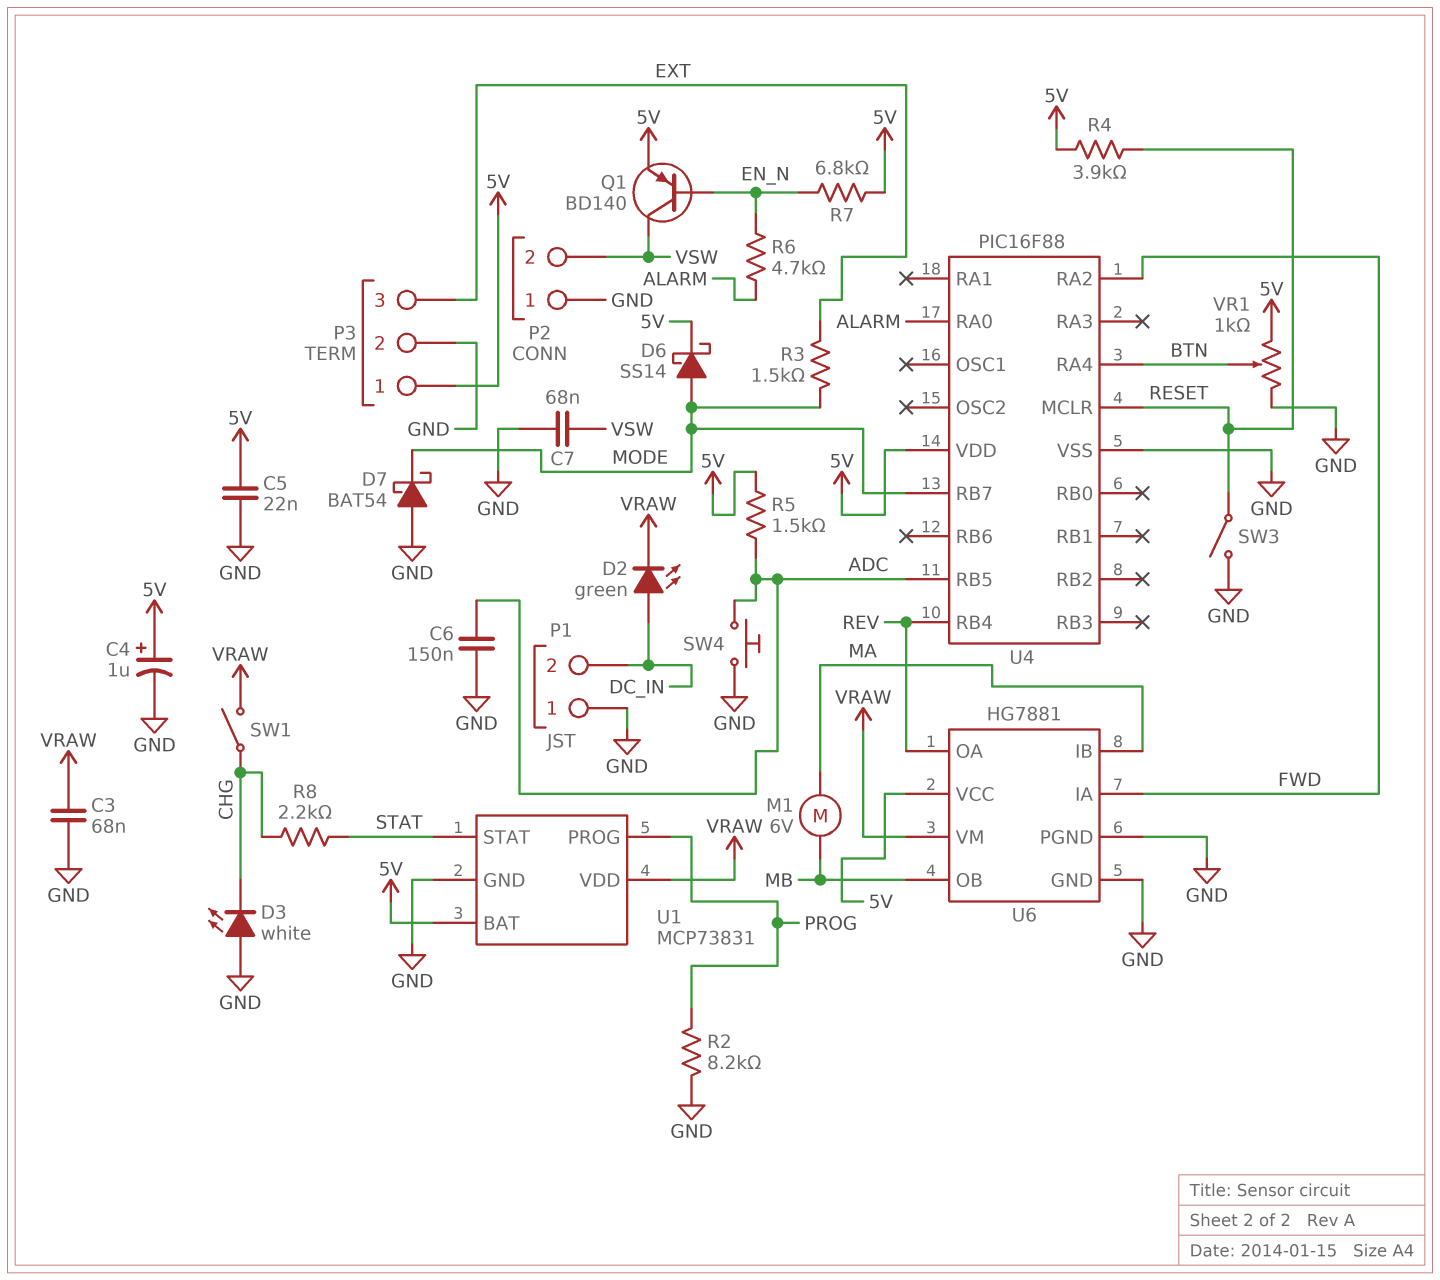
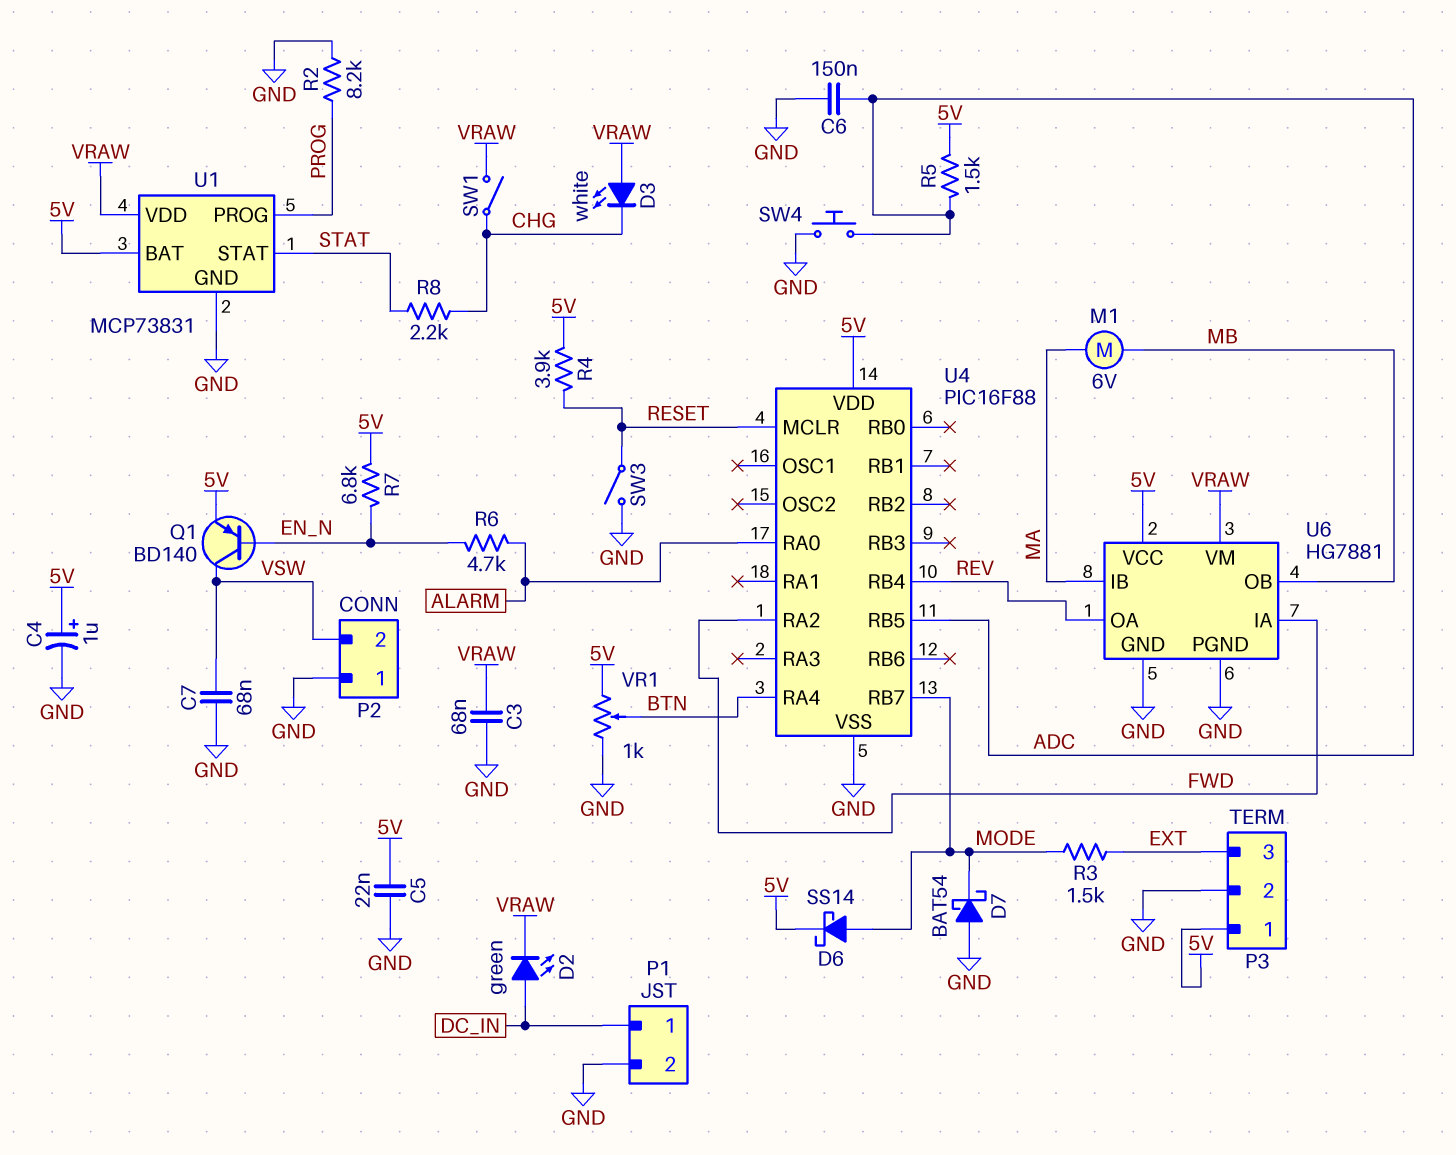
D3: LED white (A GND, K CHG) -> LED white (A VRAW, K CHG)
P1 pin 1: GND -> DC_IN
P1 pin 2: DC_IN -> GND

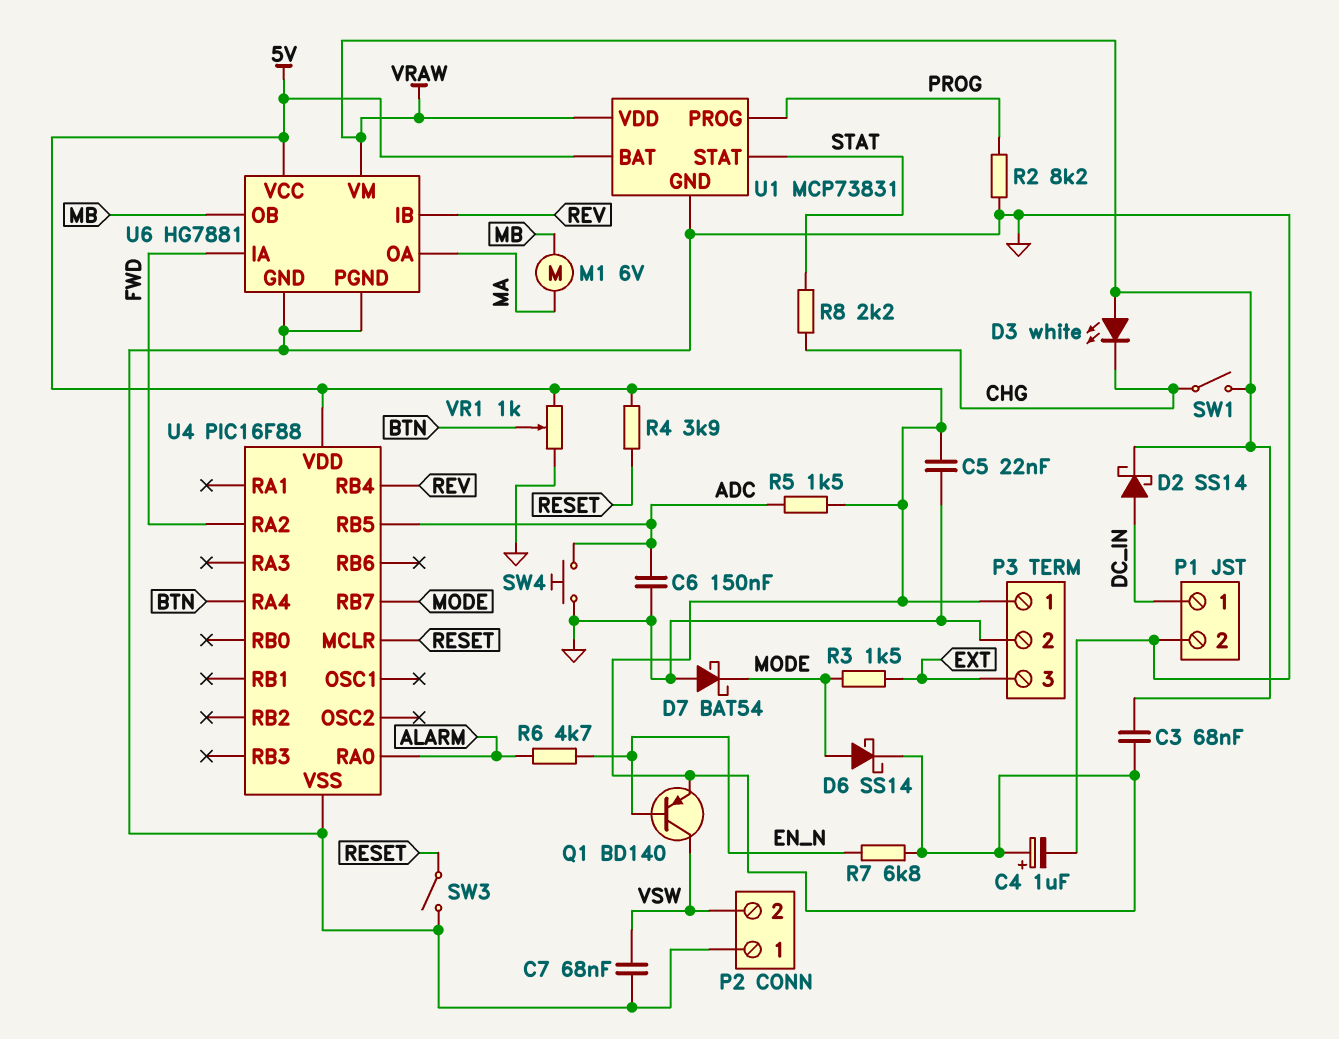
C3: 68nF (GND, VRAW) -> 68nF (5V, VRAW)
D2: LED green (A DC_IN, K VRAW) -> schottky SS14 (A DC_IN, K VRAW)
U6 pin IB: MA -> REV
U6 pin OA: REV -> MA

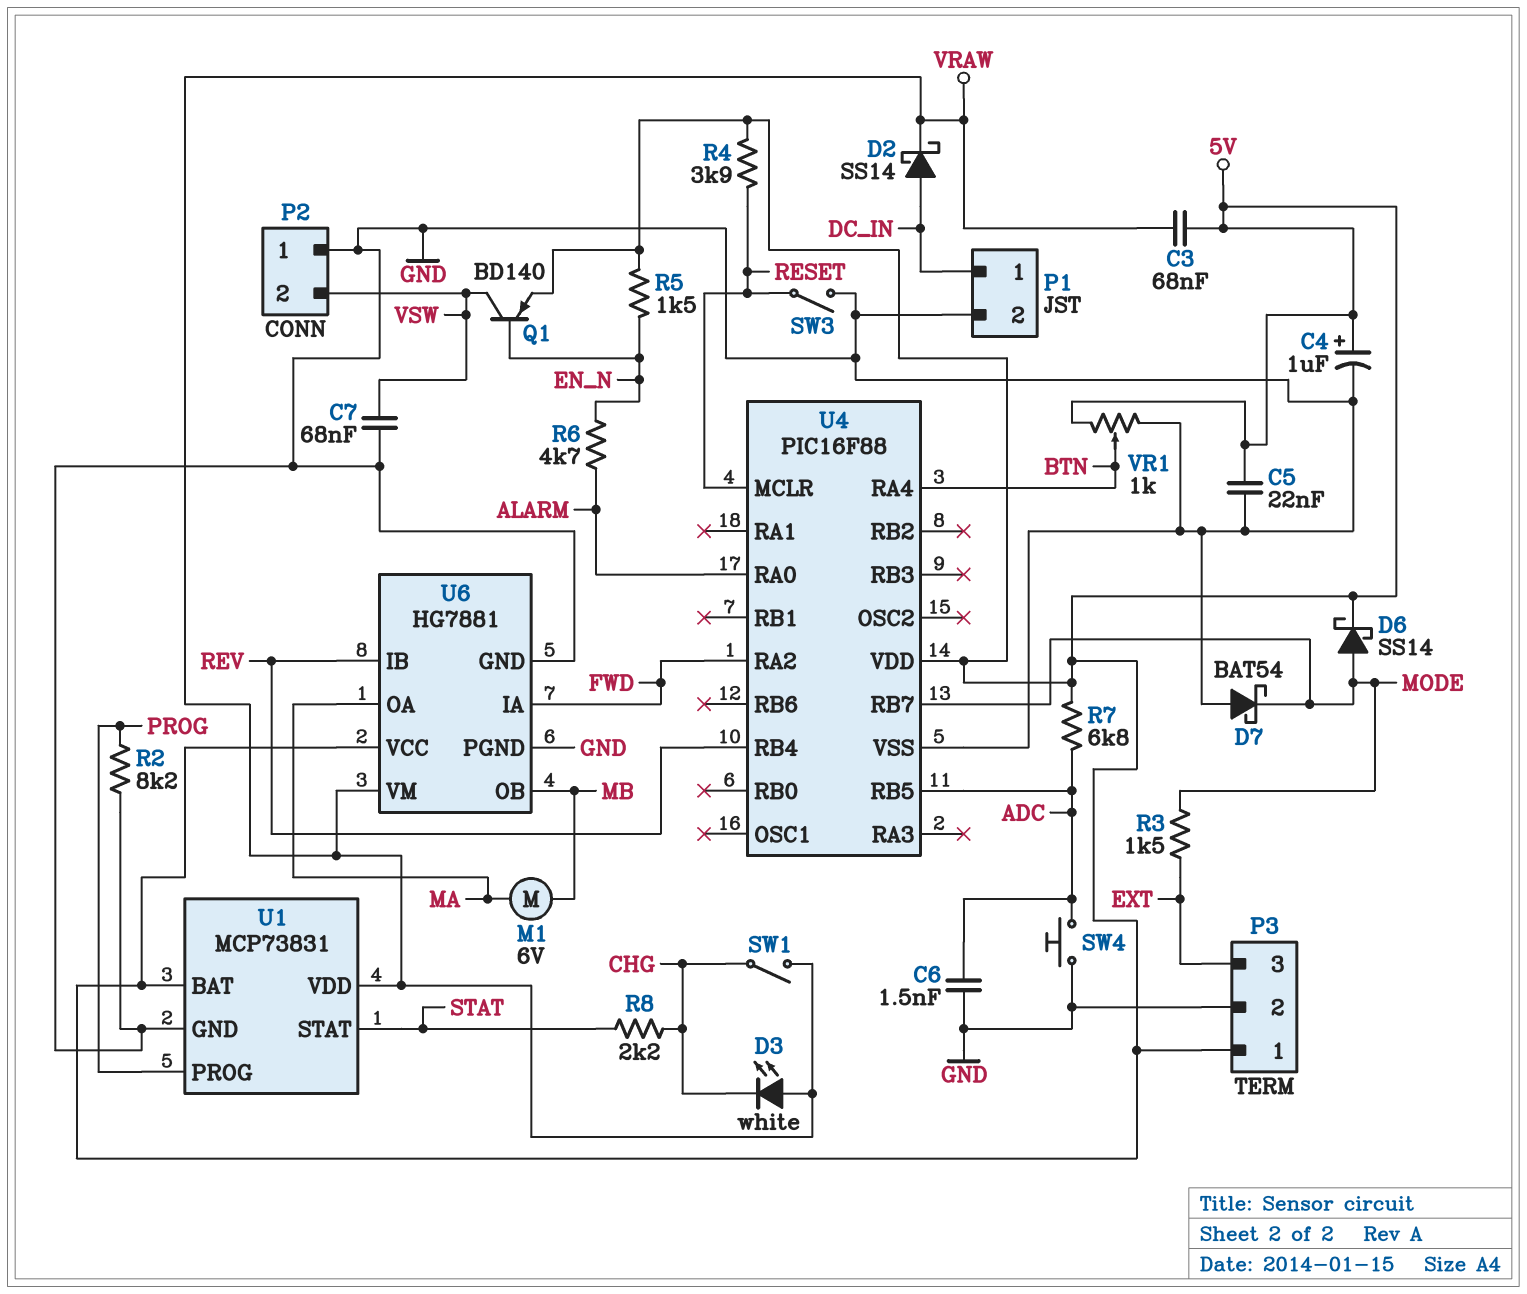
C6: 150nF (ADC, GND) -> 1.5nF (ADC, GND)
R5: 1.5k (5V, ADC) -> 1.5k (5V, EN_N)
R7: 6.8k (5V, EN_N) -> 6.8k (5V, ADC)

